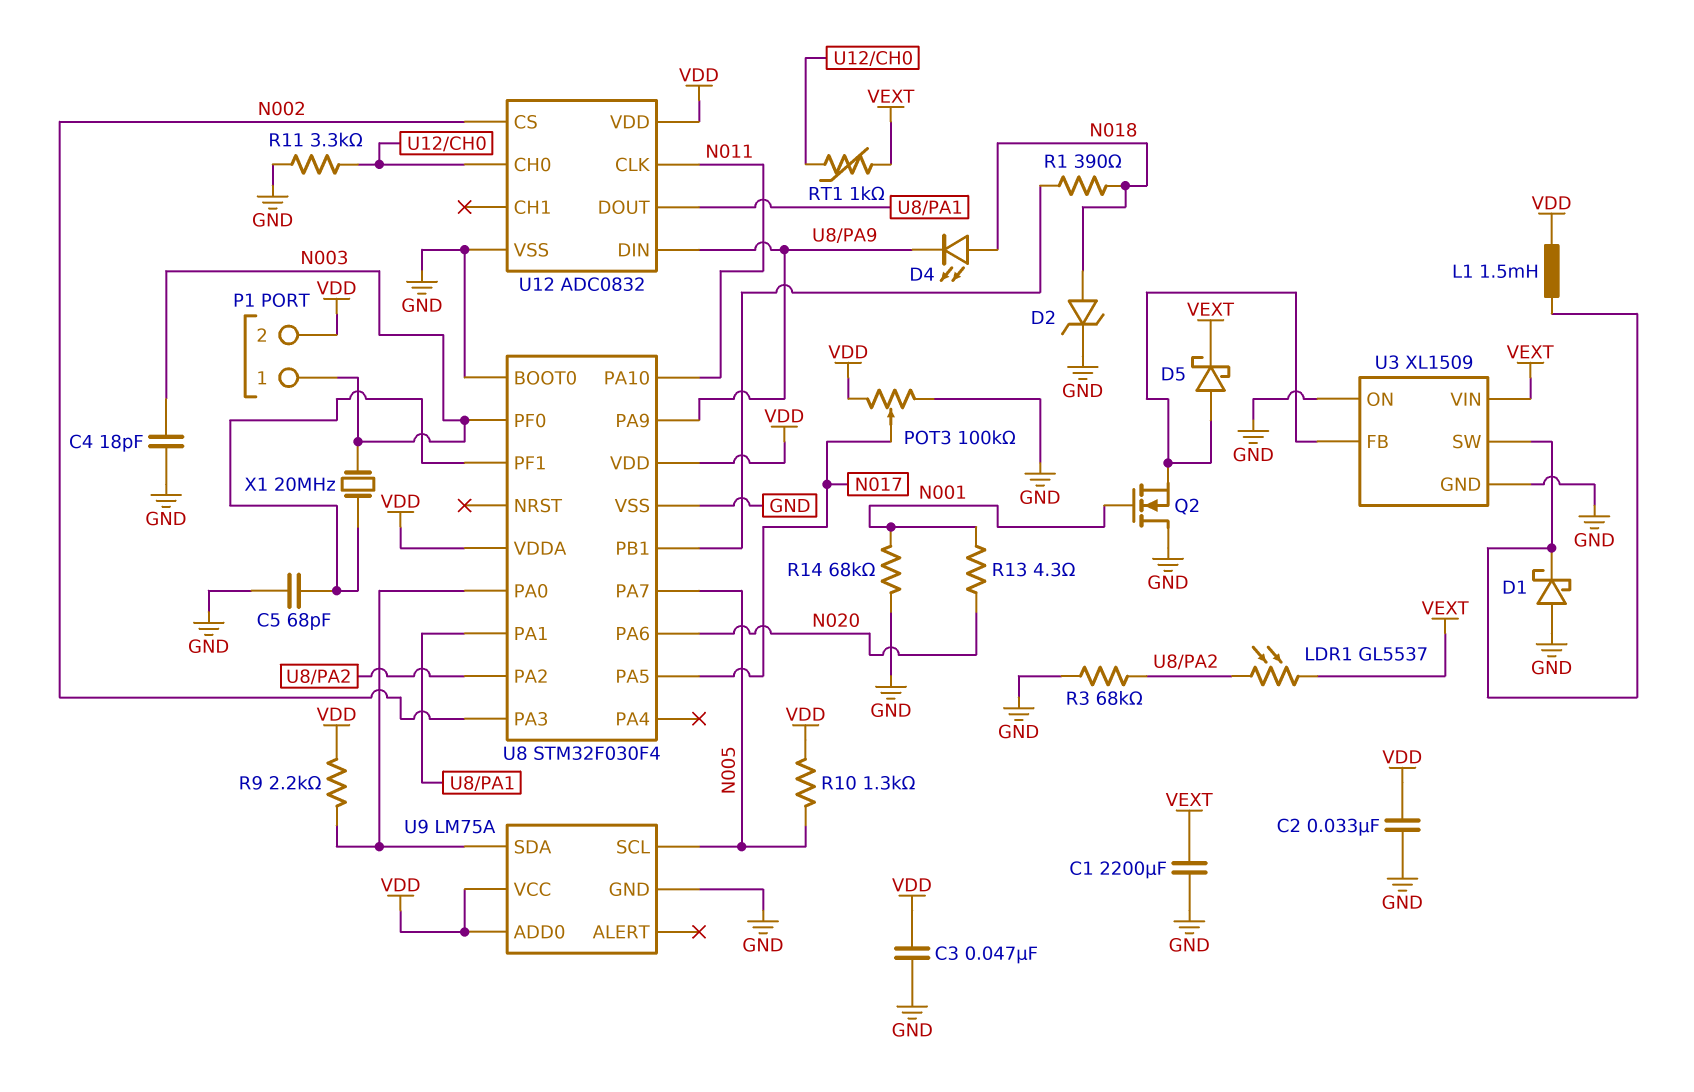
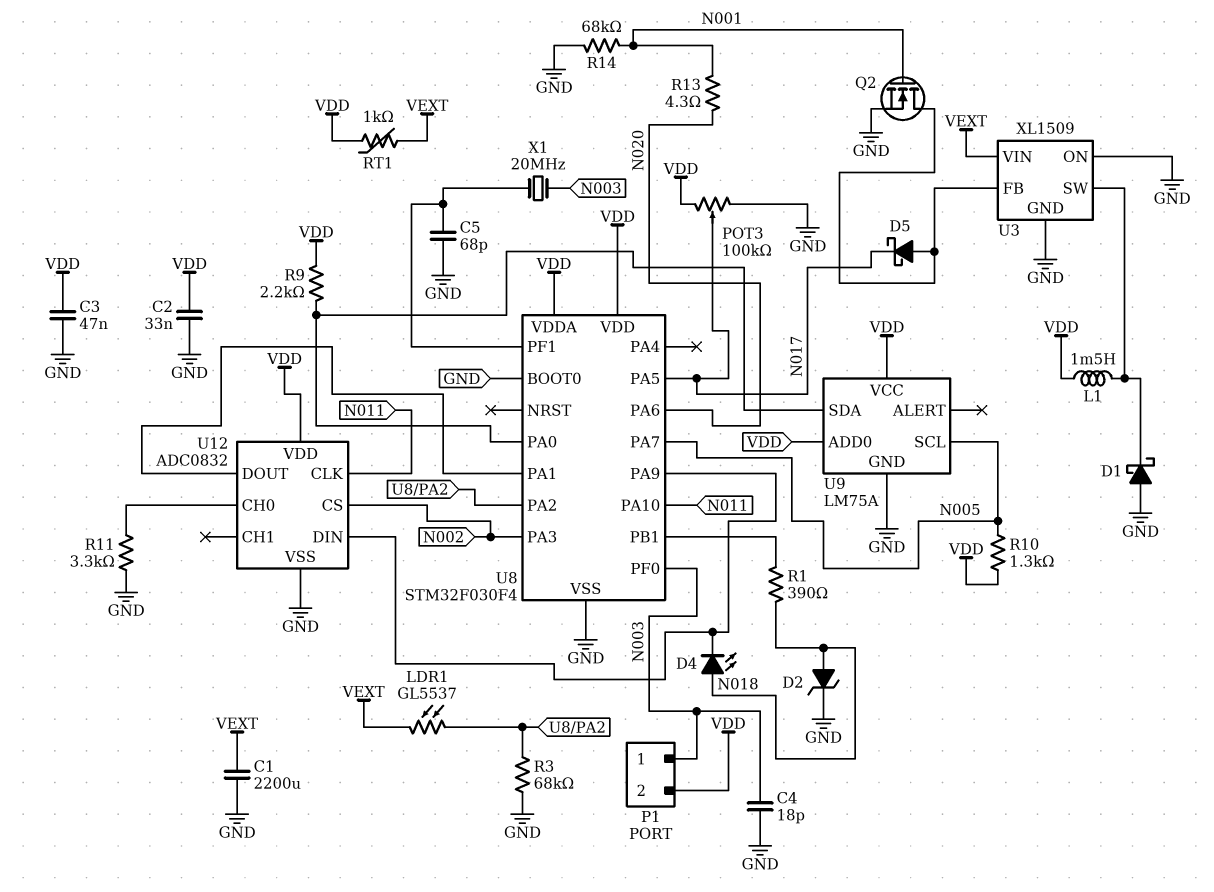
D5: schottky (A U3/FB, K VEXT) -> schottky (A U3/FB, K N017)
Q2: NMOS (G N001, D GND, S U3/FB) -> NMOS (G N001, D U3/FB, S GND)
RT1: 1k (U12/CH0, VEXT) -> 1k (VDD, VEXT)

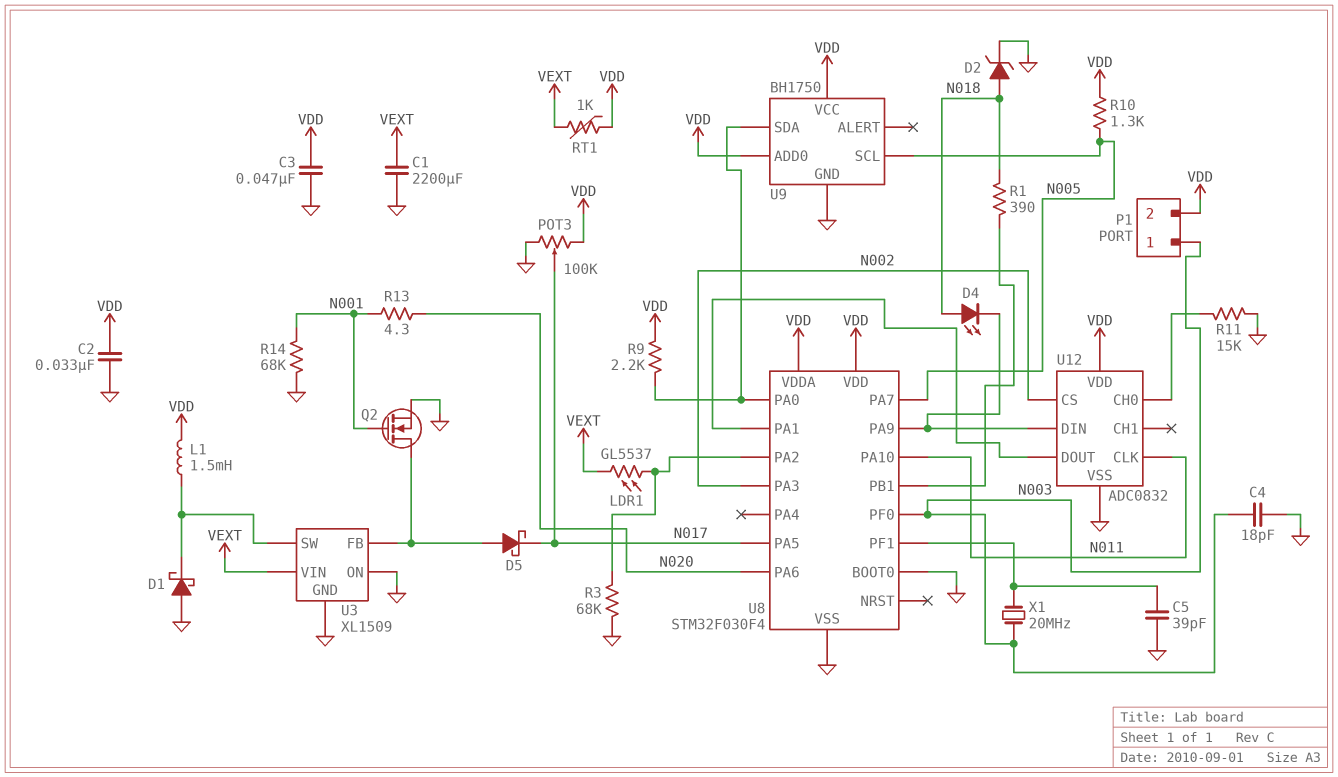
C5: 68pF (GND, U8/PF1) -> 39pF (GND, U8/PF1)
R11: 3.3k (GND, U12/CH0) -> 15k (GND, U12/CH0)
U9: LM75A -> BH1750

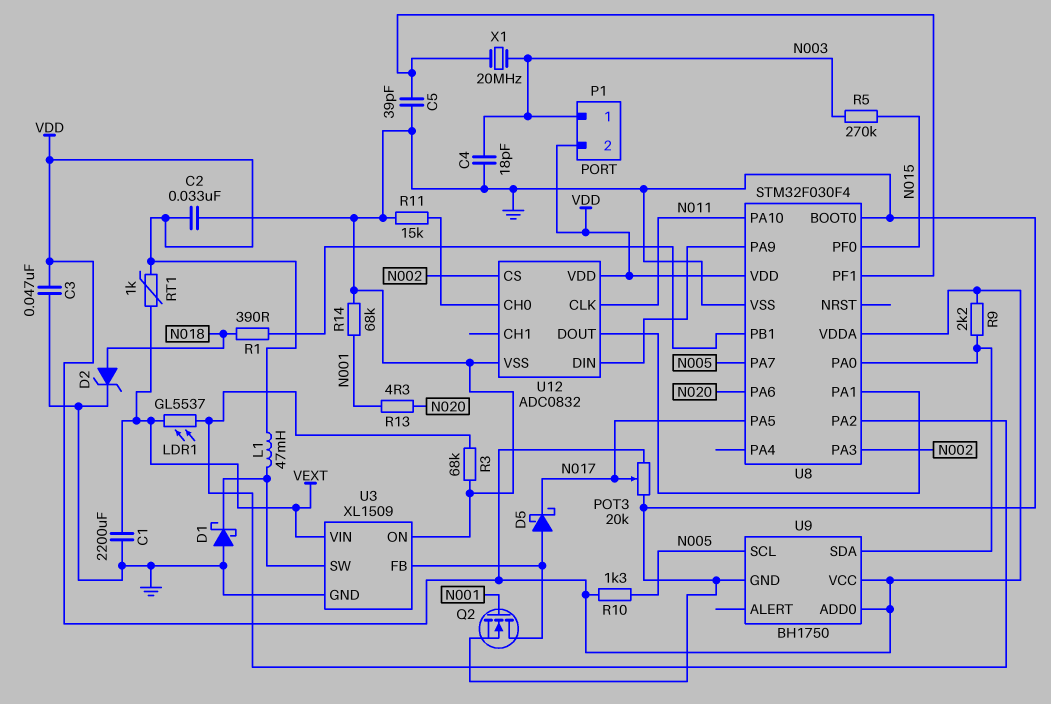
D4: LED (A N018, K U8/PA9) -> none
L1: 1.5mH (U3/SW, VDD) -> 47mH (U3/SW, VDD)
POT3: 100k (GND, VDD, wiper N017) -> 20k (GND, VDD, wiper N017)
R5: none -> 270k (N003, N015)
U8 pin PF0: N003 -> N015

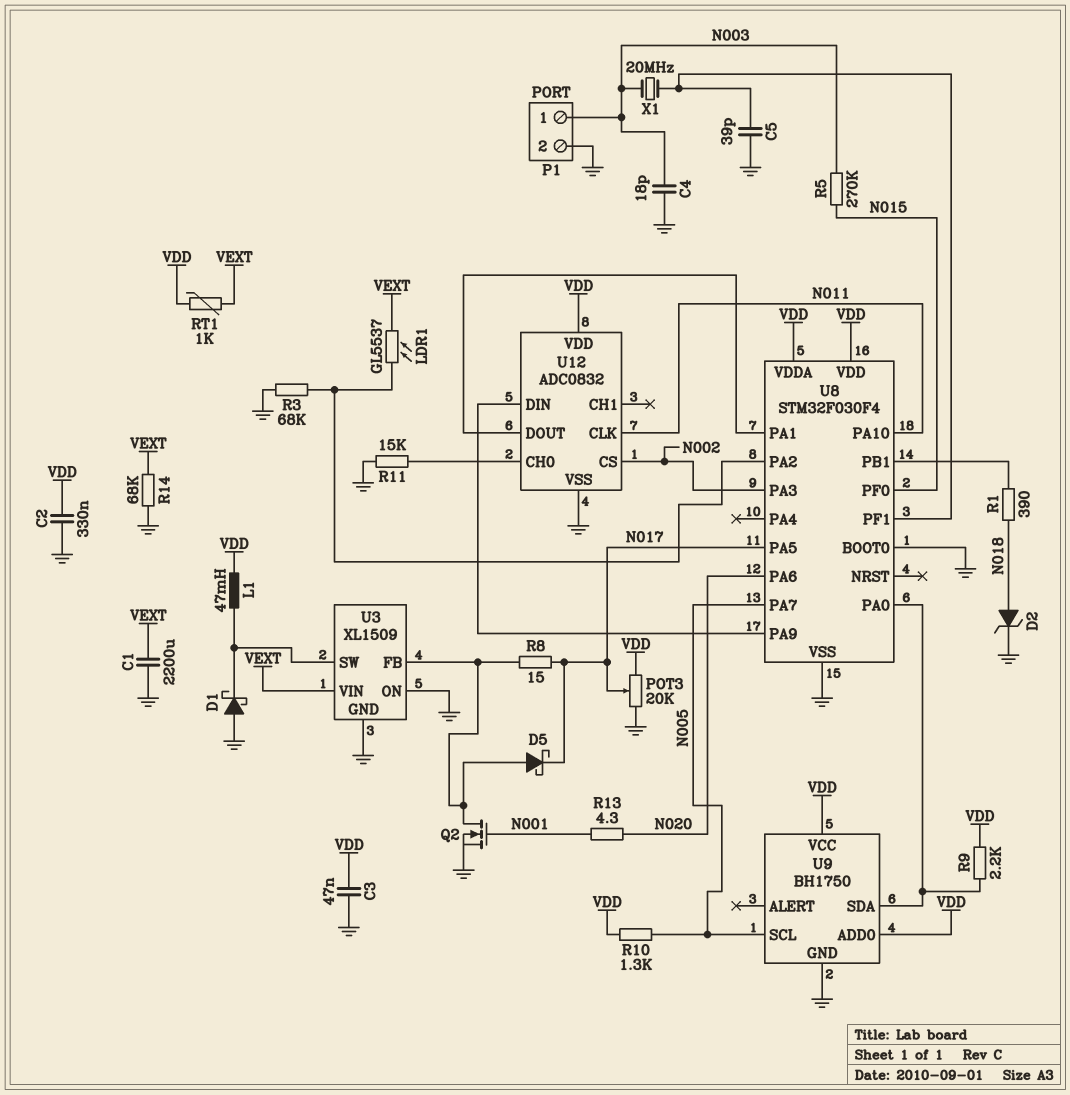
C2: 33nF (GND, VDD) -> 330nF (GND, VDD)
P1 pin 2: VDD -> GND
R8: none -> 15 (N017, U3/FB)
R14: 68k (GND, N001) -> 68k (GND, VEXT)

